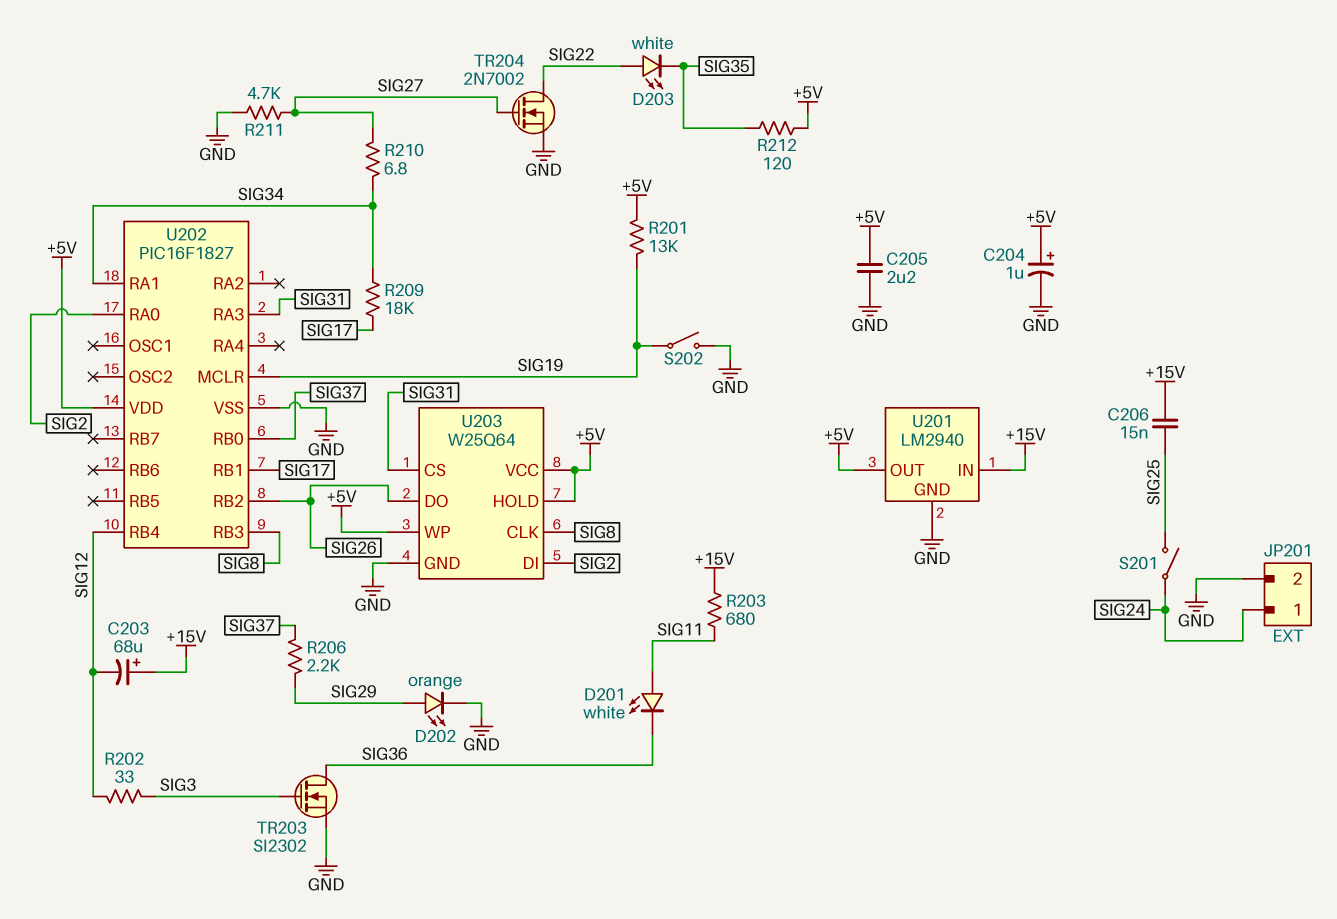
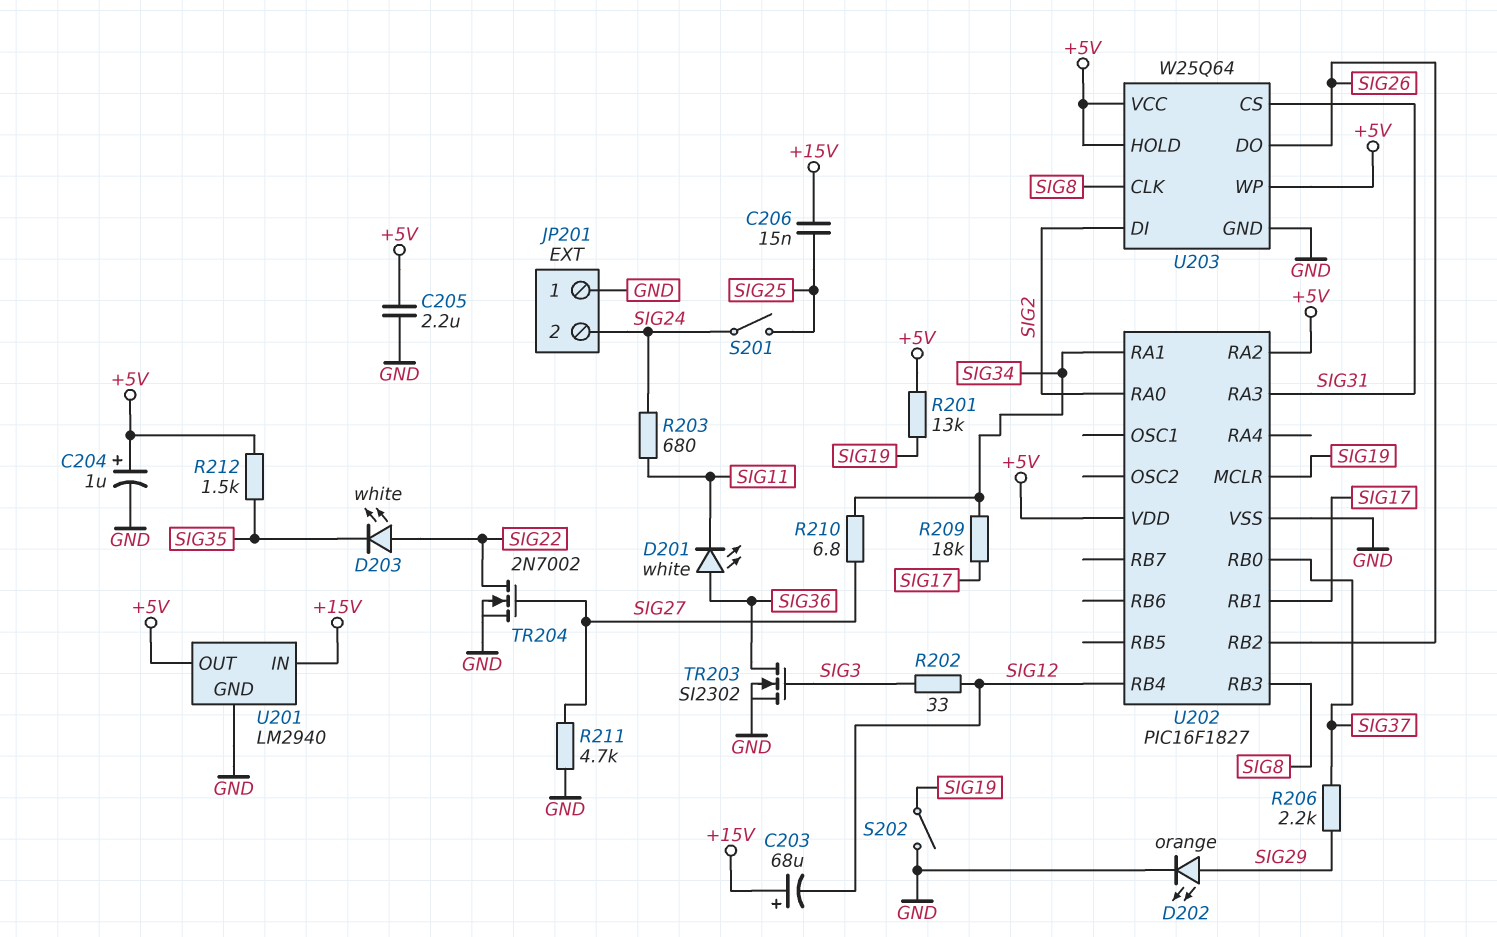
D201: LED white (A SIG11, K SIG36) -> LED white (A SIG36, K SIG11)
JP201 pin 1: SIG24 -> GND
JP201 pin 2: GND -> SIG24
R203: 680 (+15V, SIG11) -> 680 (SIG11, SIG24)
R212: 120 (+5V, SIG35) -> 1.5k (+5V, SIG35)
U202 pin RA2: none -> +5V

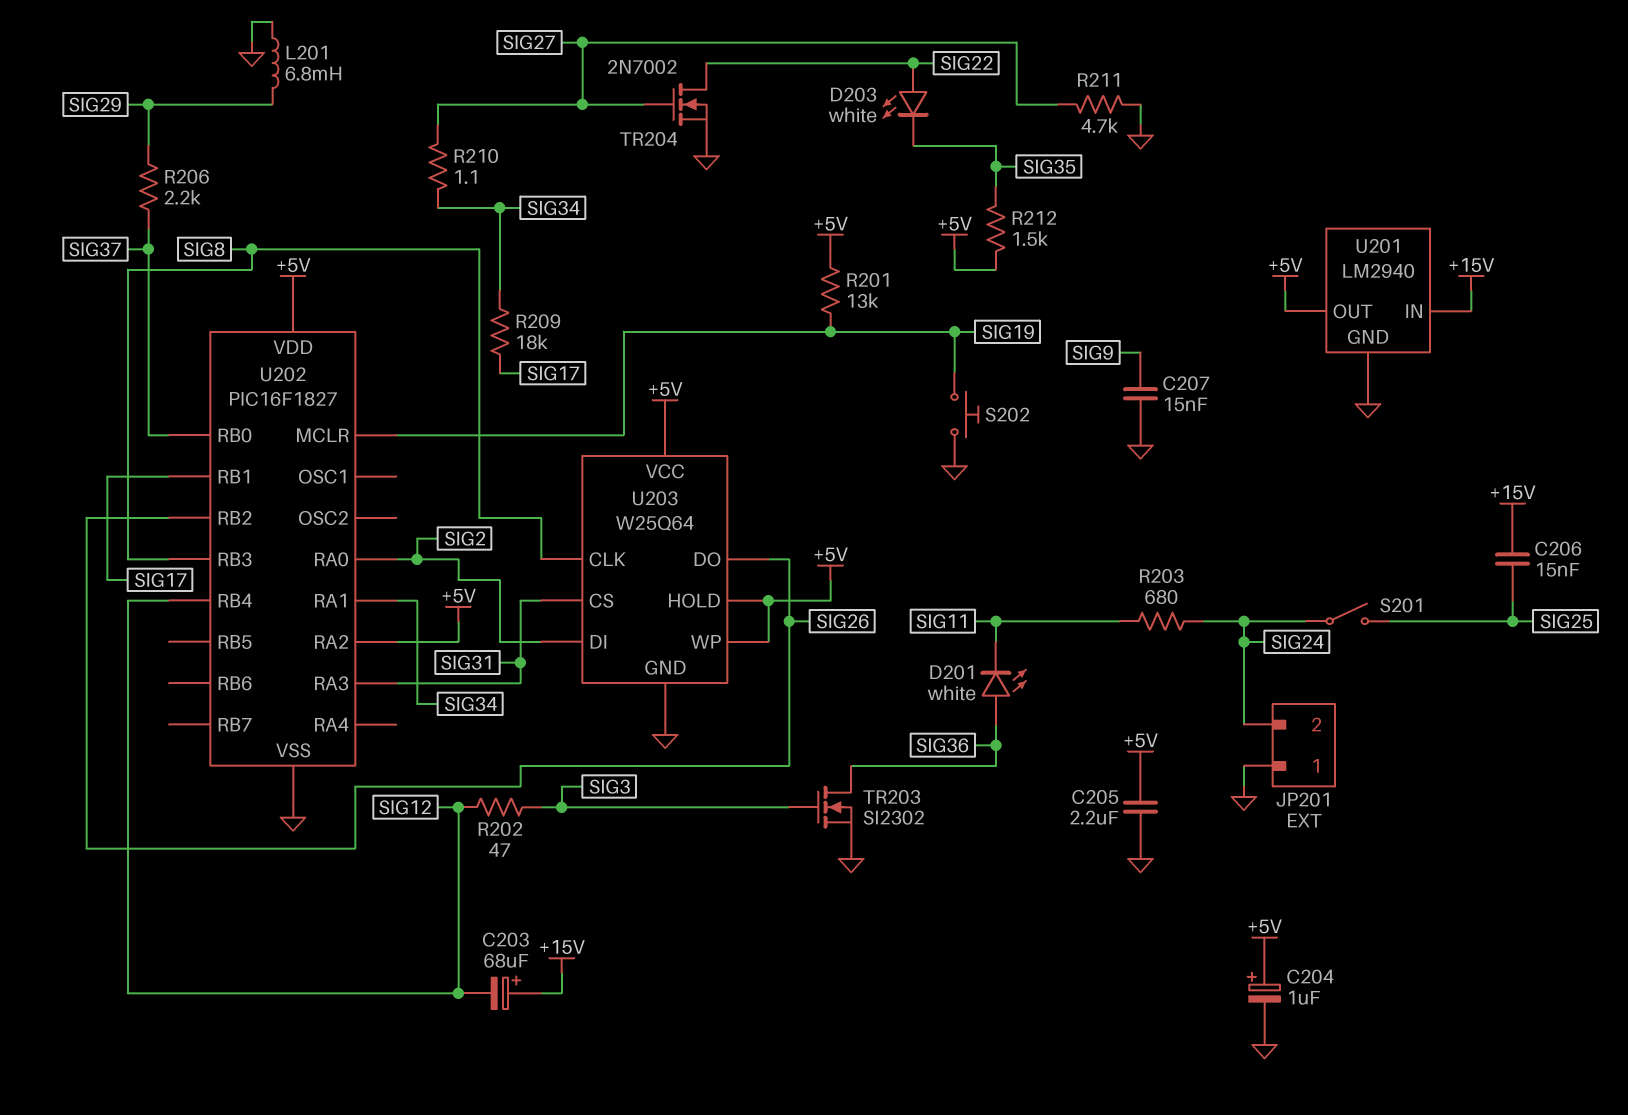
C207: none -> 15nF (GND, SIG9)
D202: LED orange (A SIG29, K GND) -> none
L201: none -> 6.8mH (GND, SIG29)
R202: 33 (SIG3, SIG12) -> 47 (SIG3, SIG12)
R210: 6.8 (SIG27, SIG34) -> 1.1 (SIG27, SIG34)
S202: switch (GND, SIG19) -> button (GND, SIG19)

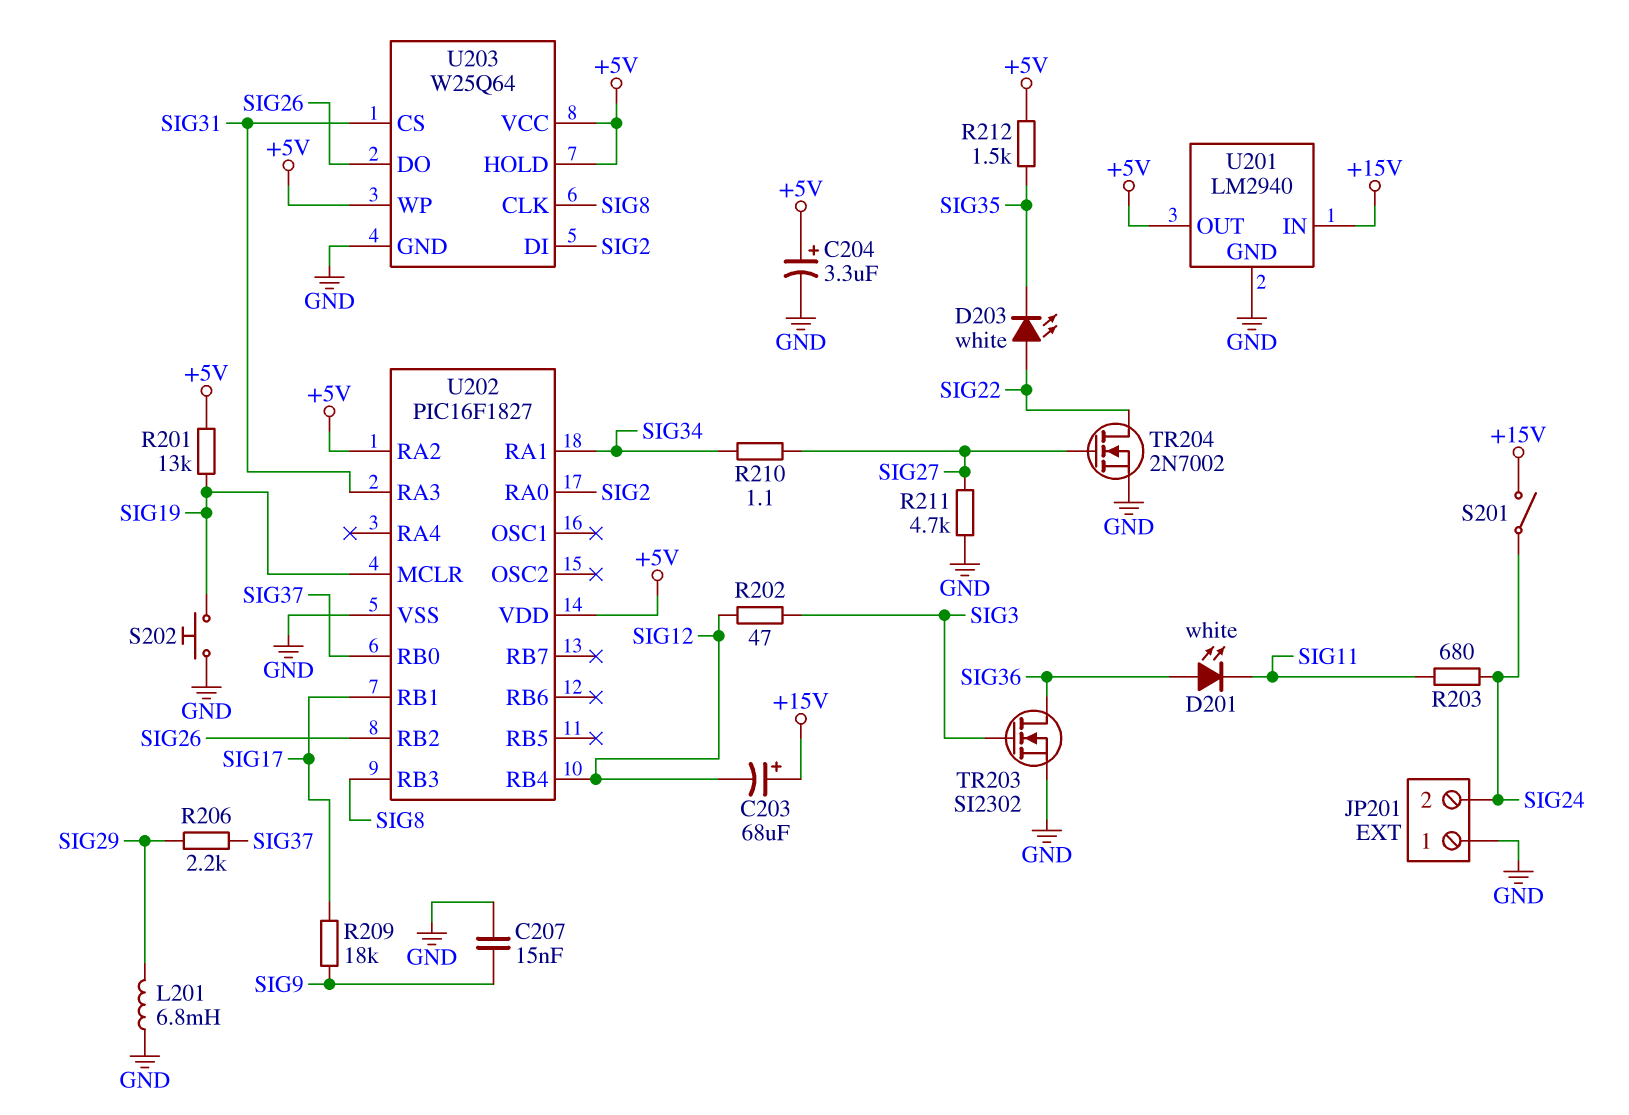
C204: 1uF (plus +5V, minus GND) -> 3.3uF (plus +5V, minus GND)
C205: 2.2uF (+5V, GND) -> none
C206: 15nF (+15V, SIG25) -> none
R209: 18k (SIG17, SIG34) -> 18k (SIG9, SIG17)
S201: switch (SIG24, SIG25) -> switch (+15V, SIG24)

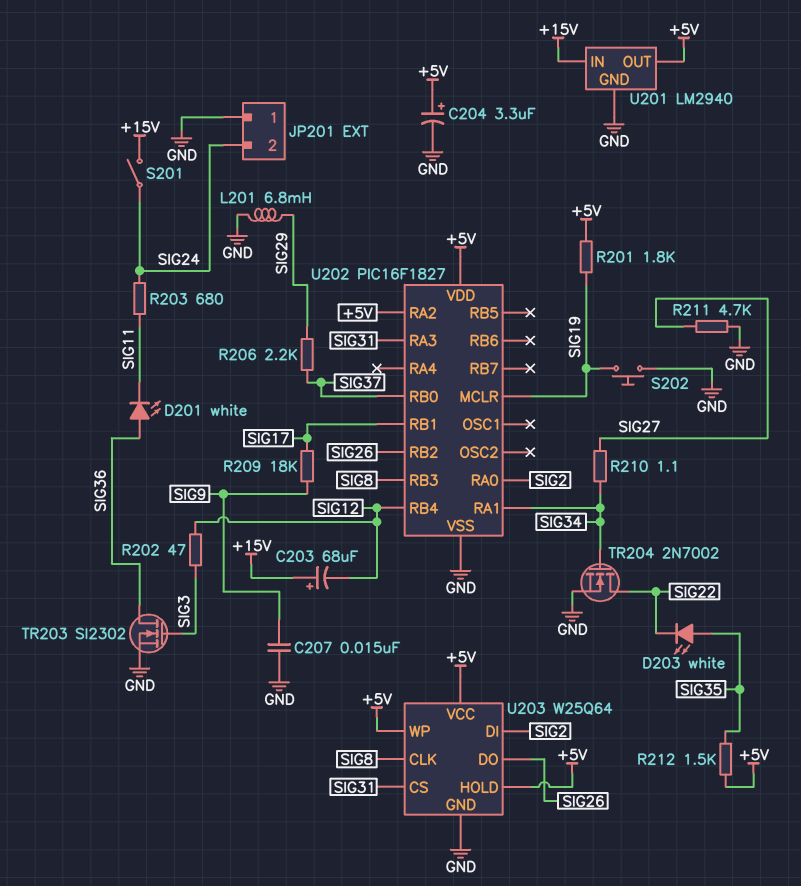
D203: LED white (A SIG22, K SIG35) -> LED white (A SIG35, K SIG22)
R201: 13k (+5V, SIG19) -> 1.8k (+5V, SIG19)
TR204: NMOS 2N7002 (G SIG27, D SIG22, S GND) -> NMOS 2N7002 (G SIG34, D SIG22, S GND)

